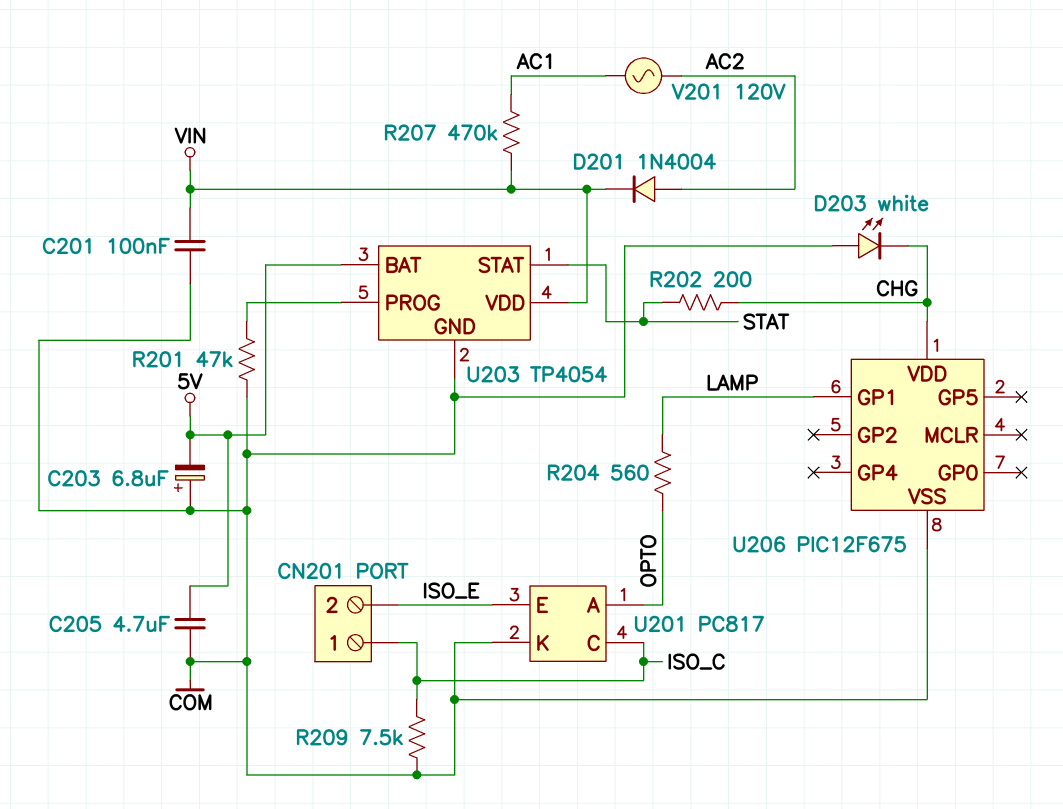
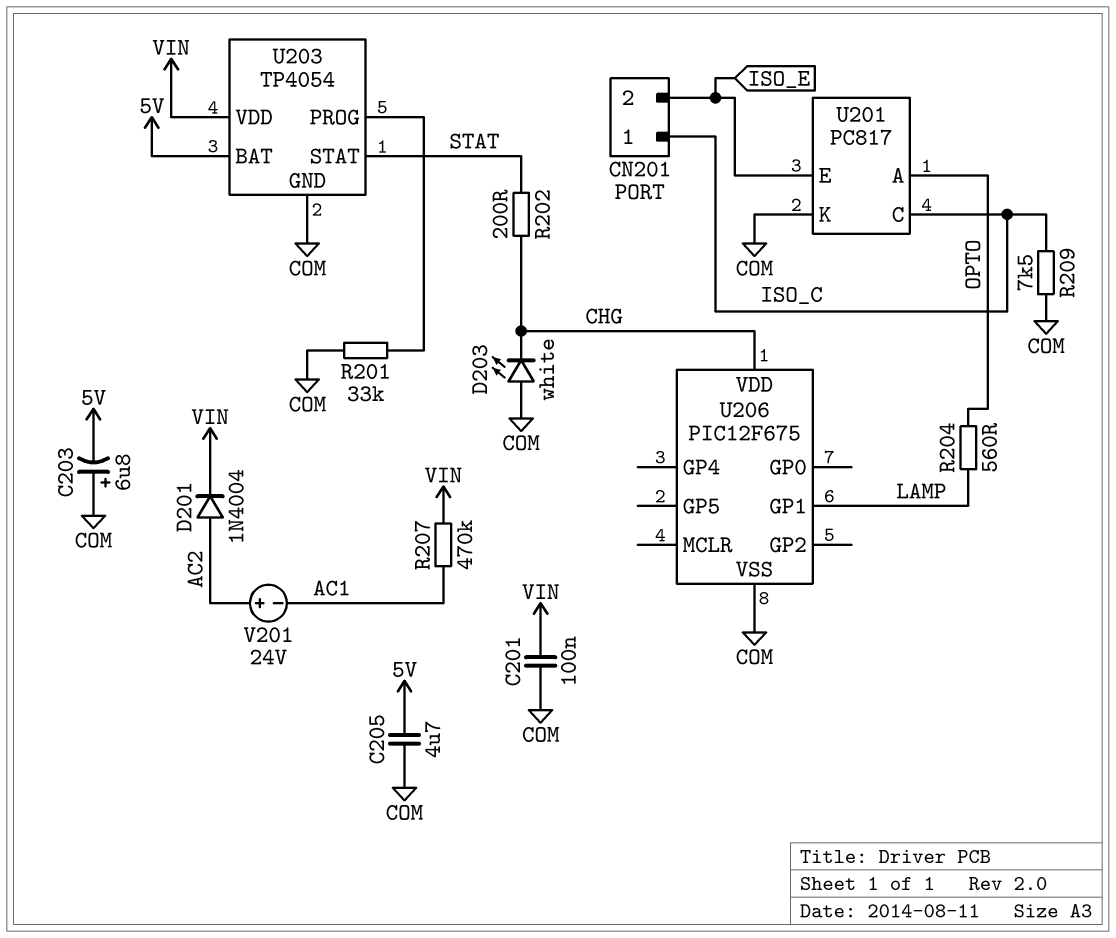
R201: 47k (COM, U203/PROG) -> 33k (COM, U203/PROG)
V201: AC 120V (AC1, AC2) -> 24V (plus AC2, minus AC1)

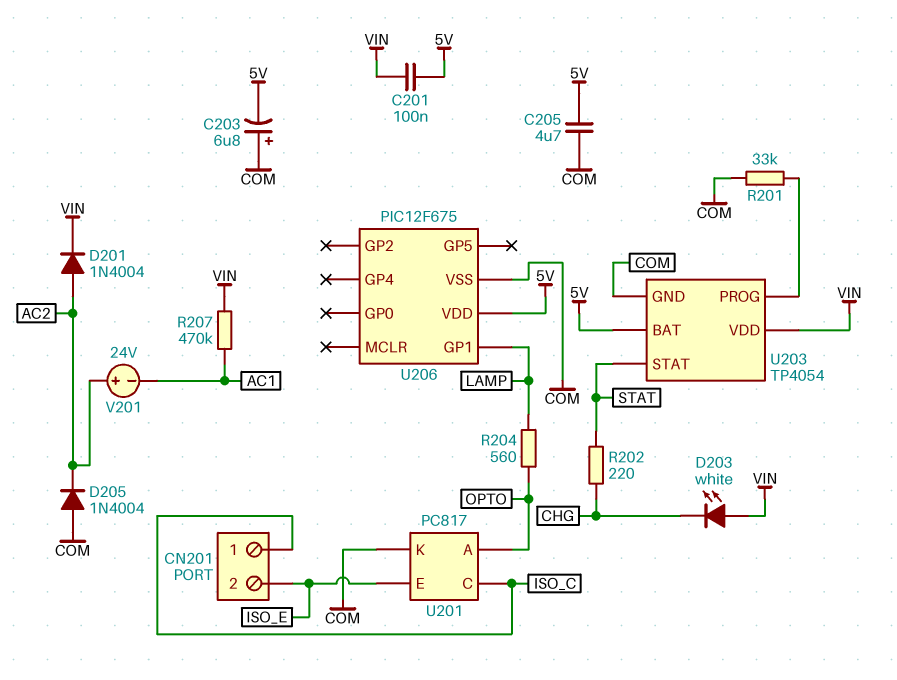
C201: 100nF (COM, VIN) -> 100nF (5V, VIN)
D203: LED white (A COM, K CHG) -> LED white (A VIN, K CHG)
D205: none -> diode 1N4004 (A COM, K AC2)
R202: 200 (CHG, STAT) -> 220 (CHG, STAT)
R209: 7.5k (COM, ISO_C) -> none
U206 pin VDD: CHG -> 5V

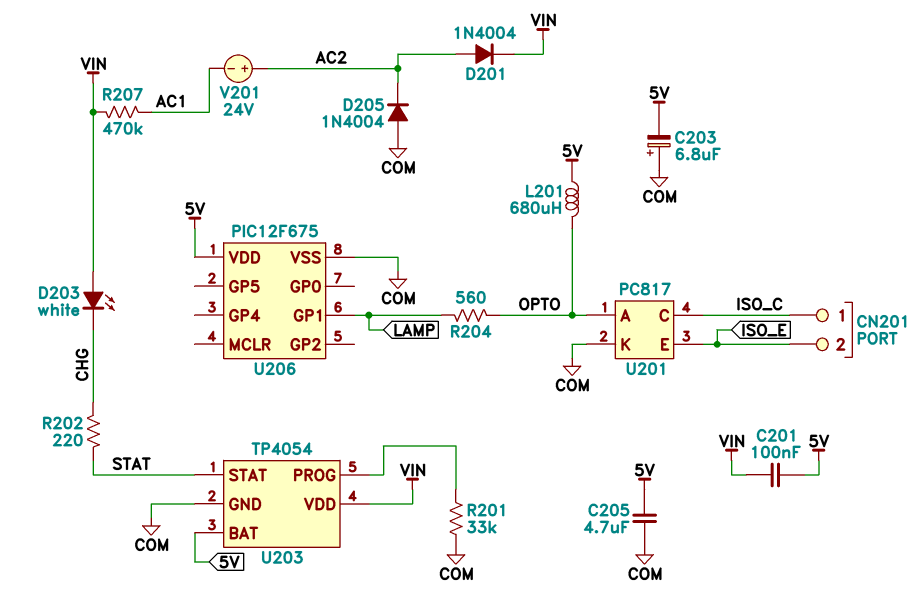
L201: none -> 680uH (5V, OPTO)

